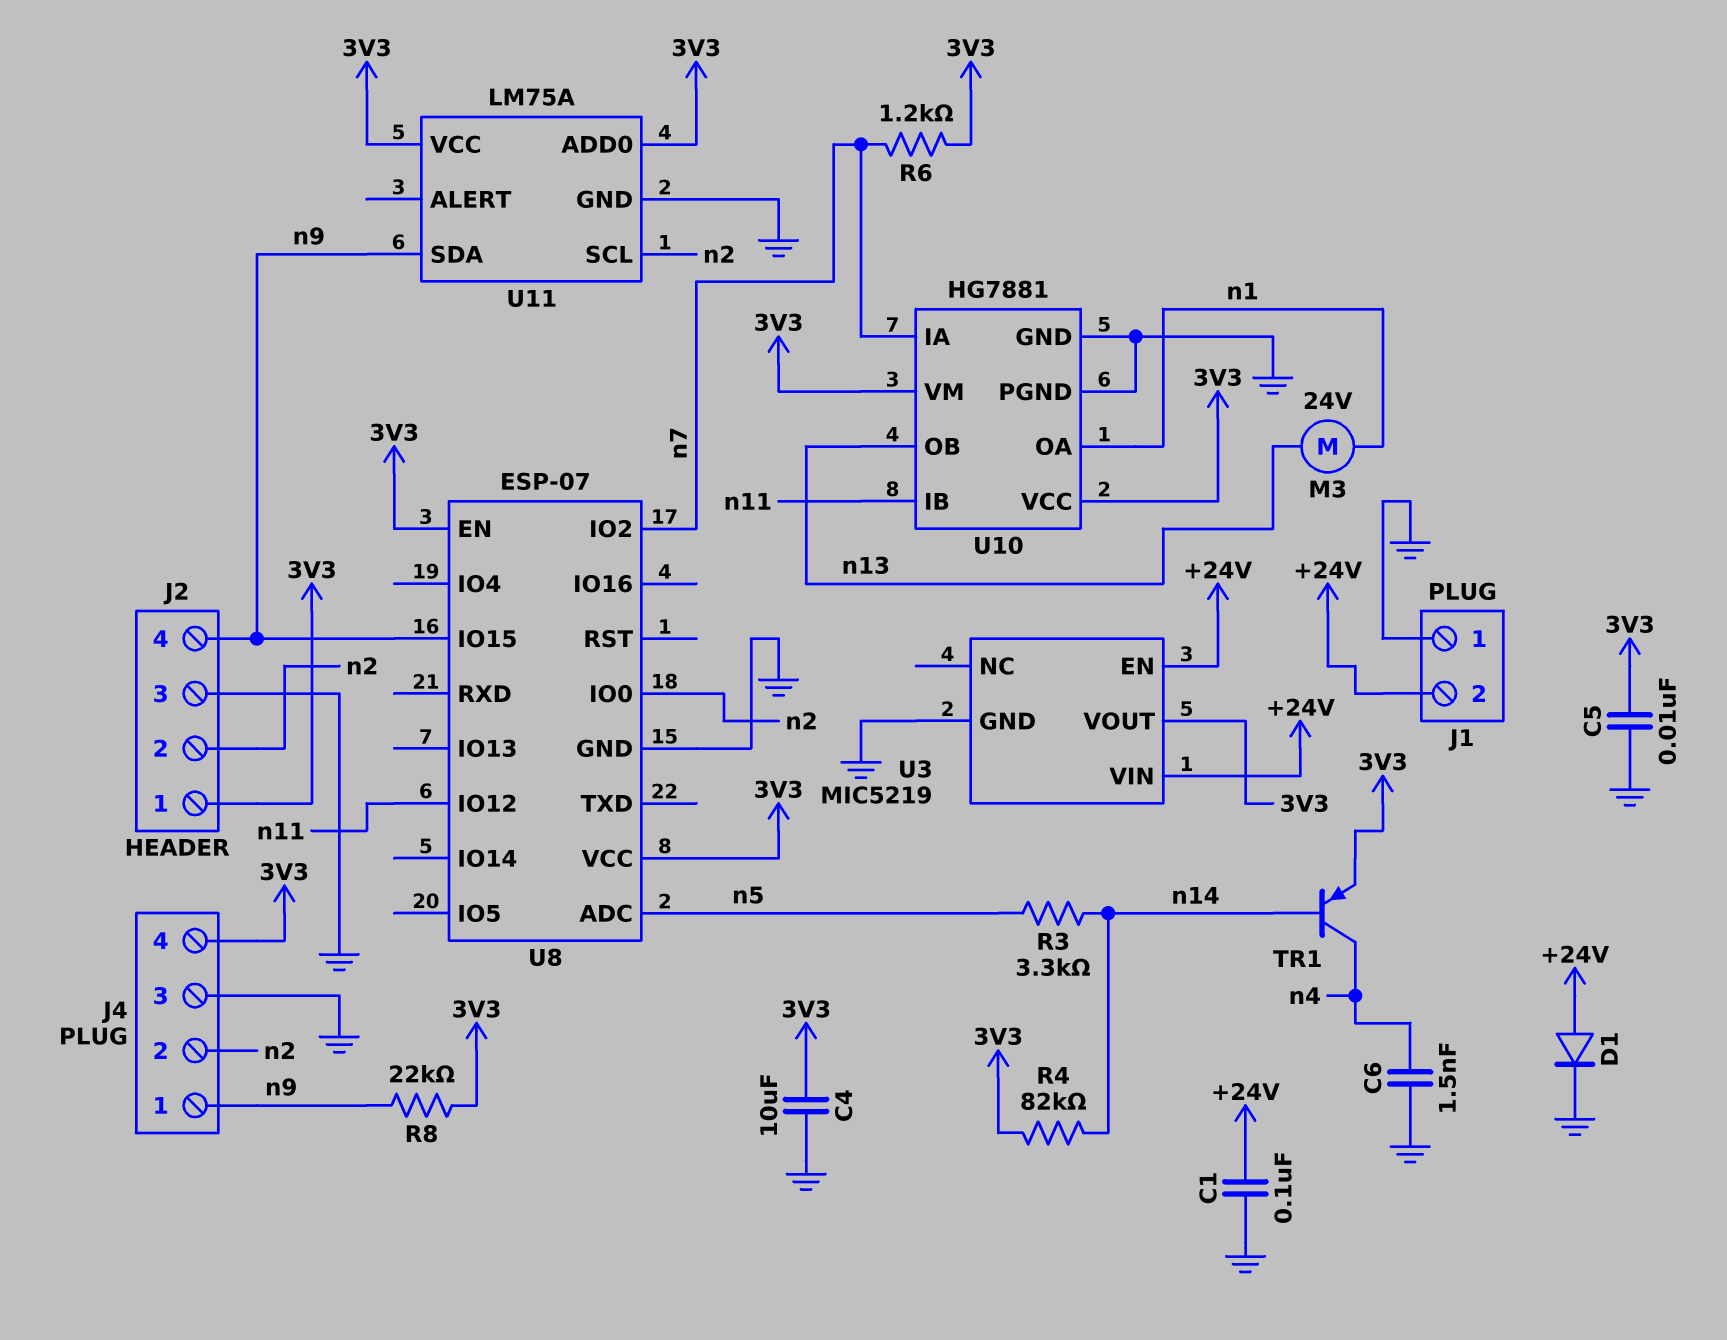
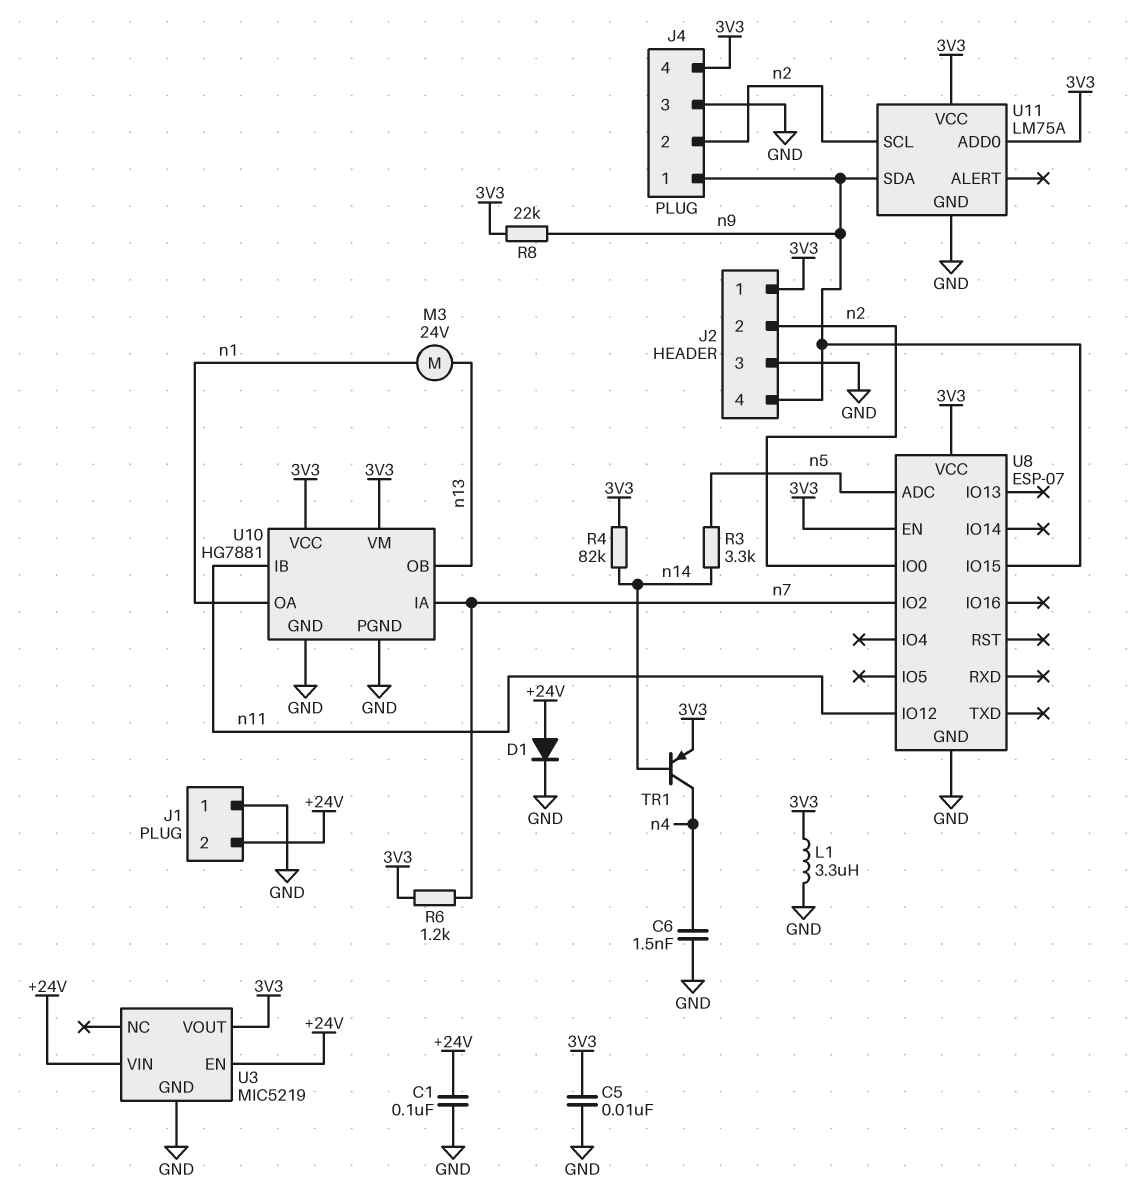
C4: 10uF (3V3, GND) -> none
L1: none -> 3.3uH (3V3, GND)

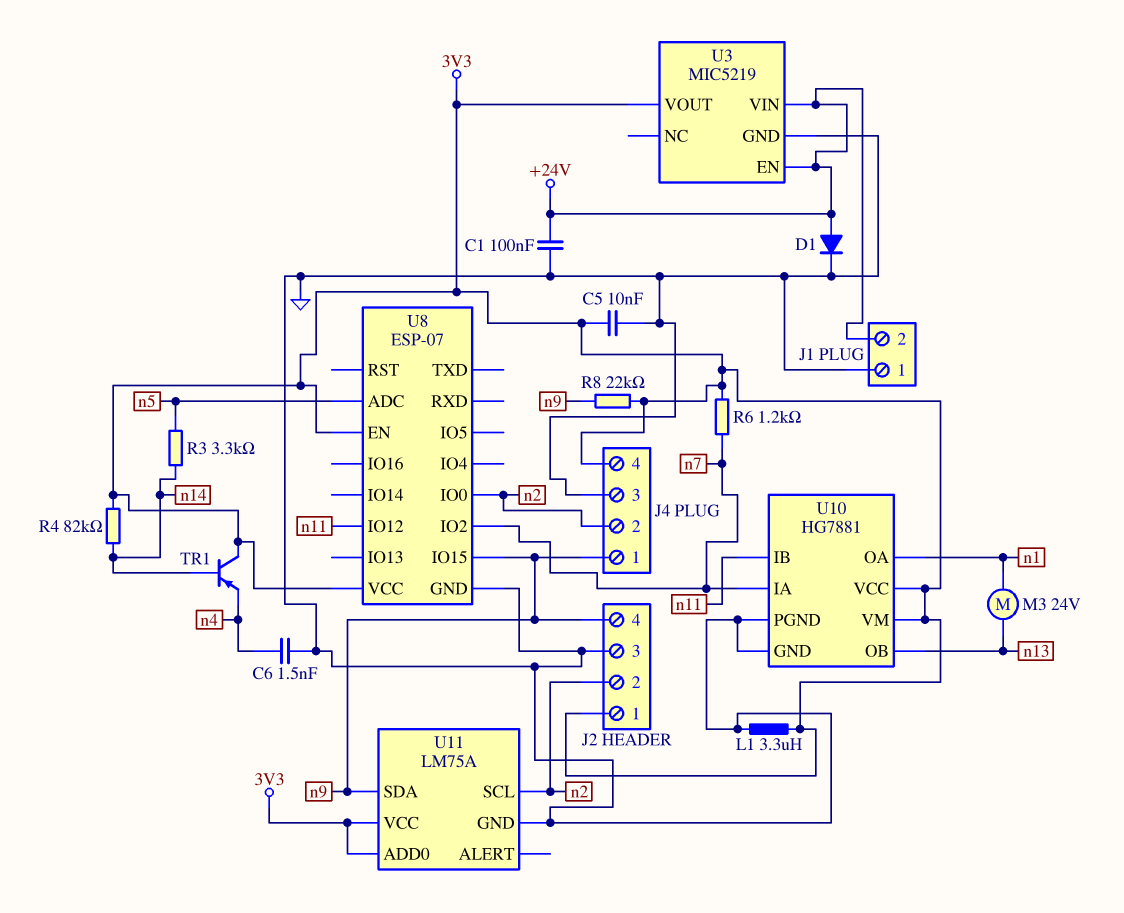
TR1: PNP (B n14, C n4, E 3V3) -> PNP (B n14, C 3V3, E n4)

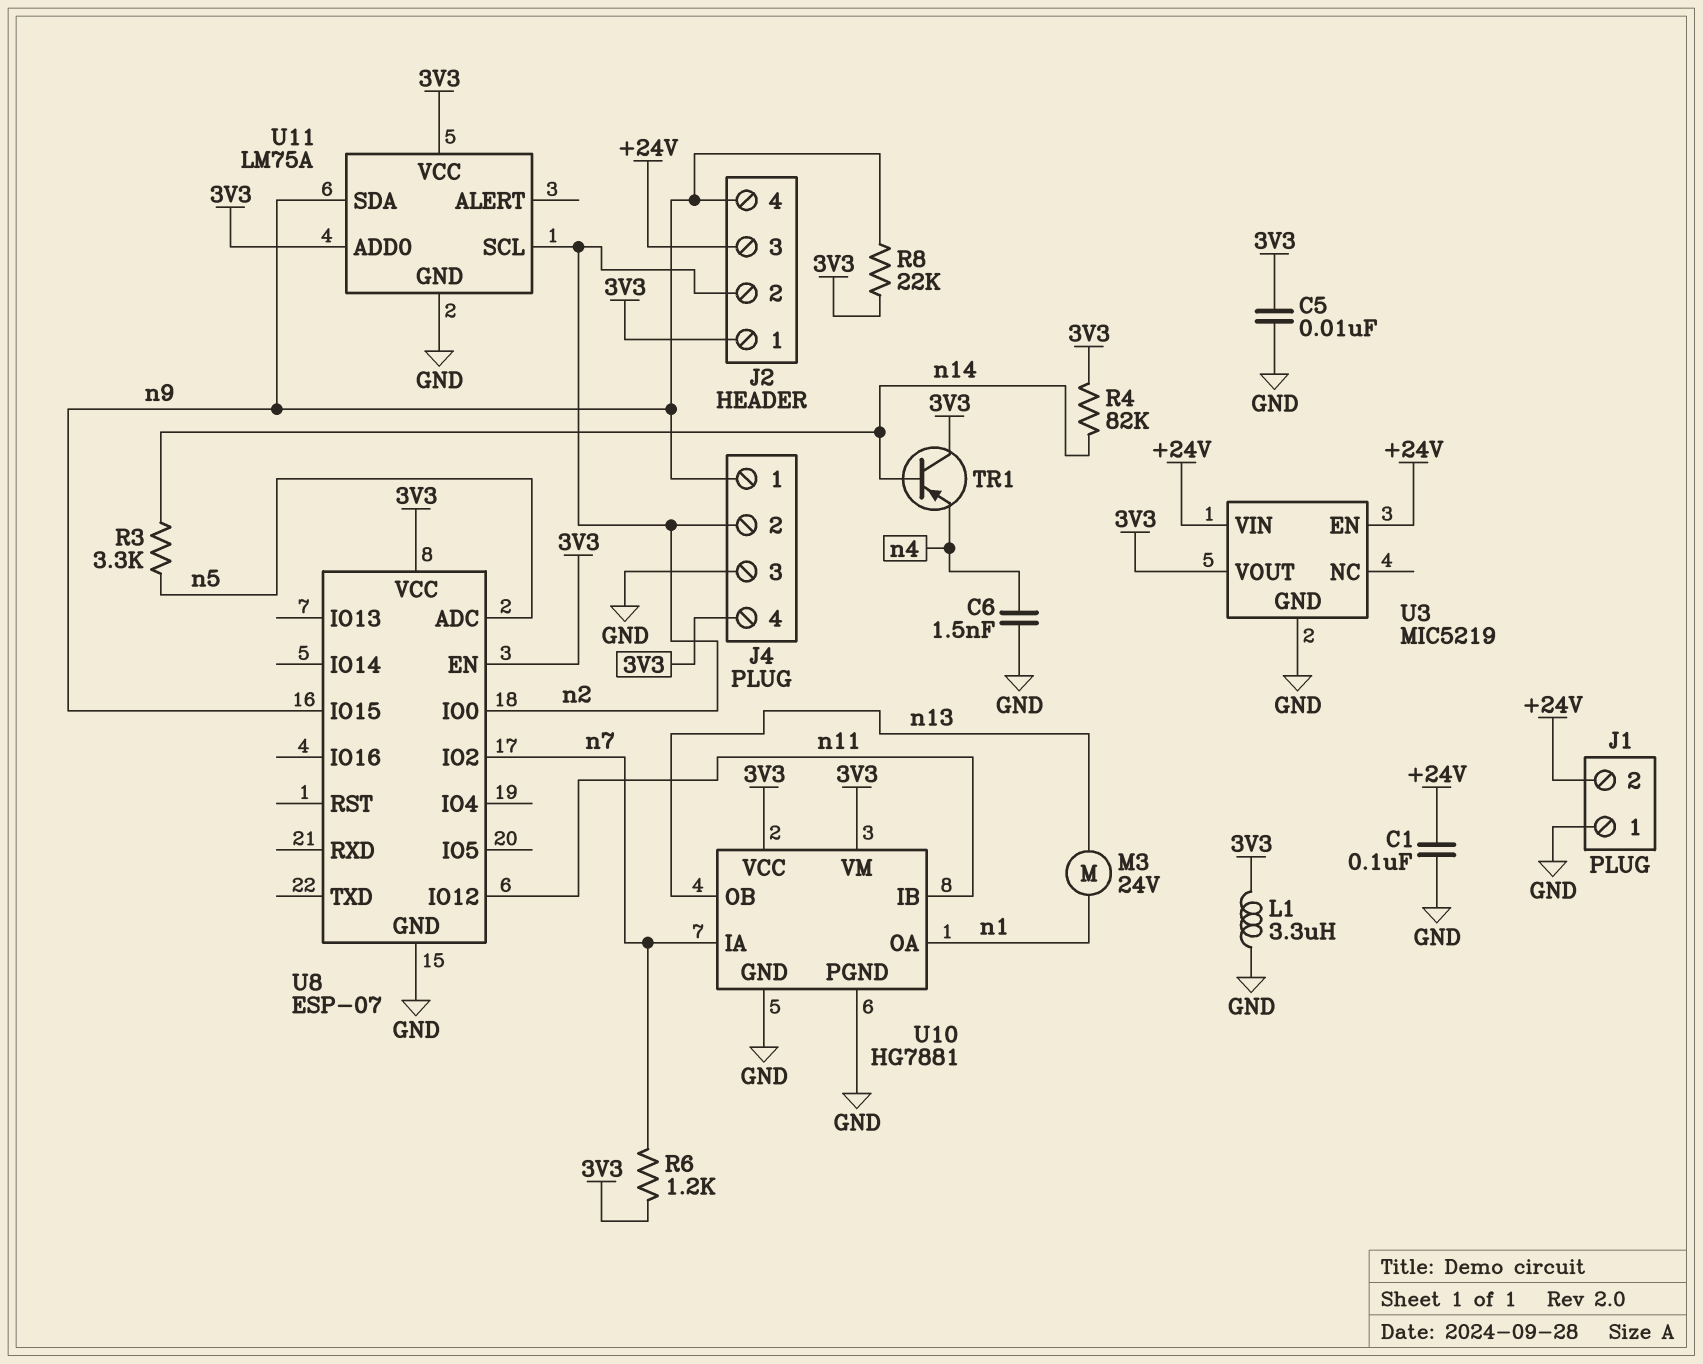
D1: diode (A +24V, K GND) -> none
J2 pin 3: GND -> +24V

